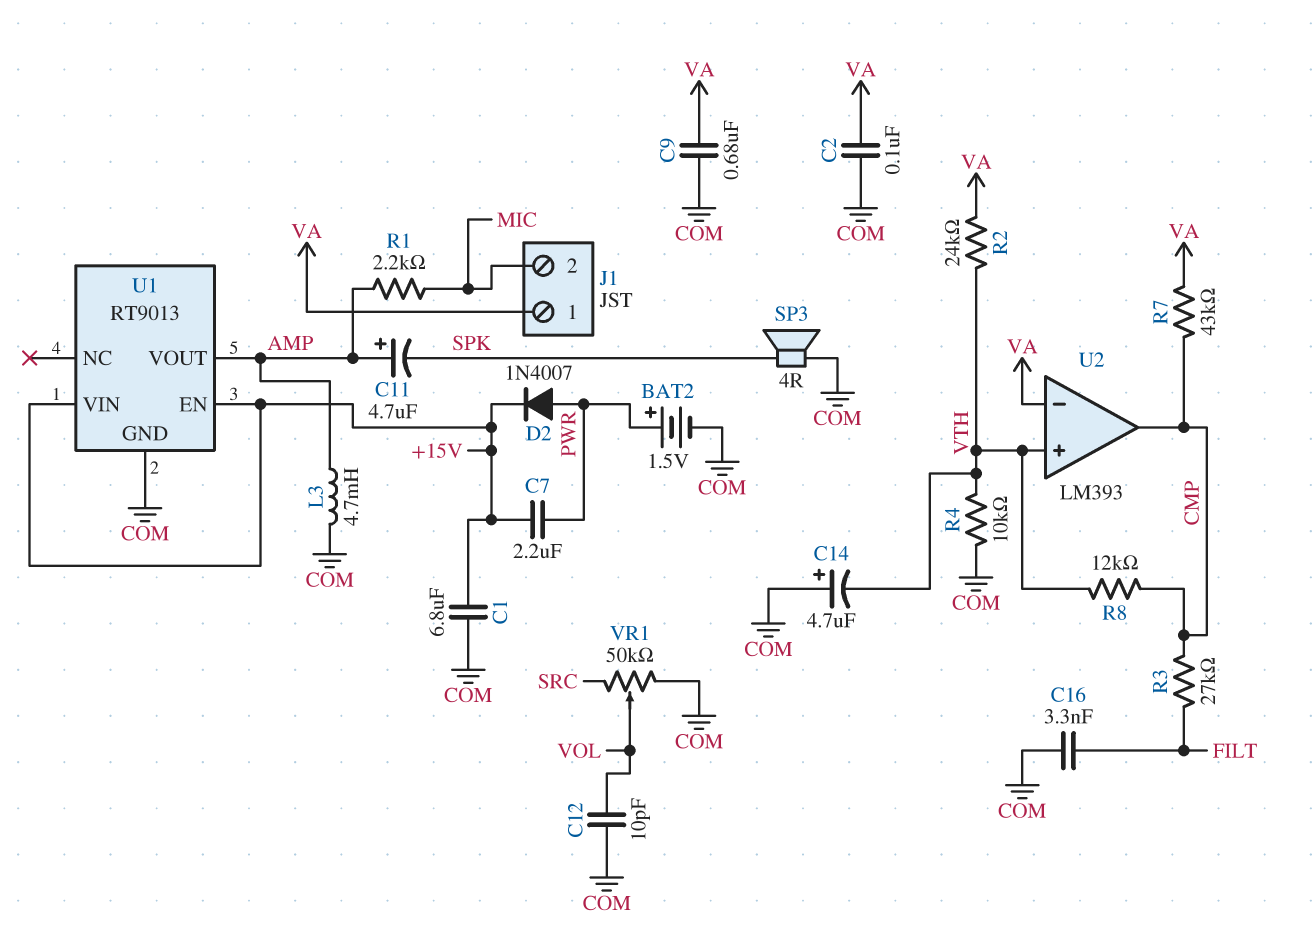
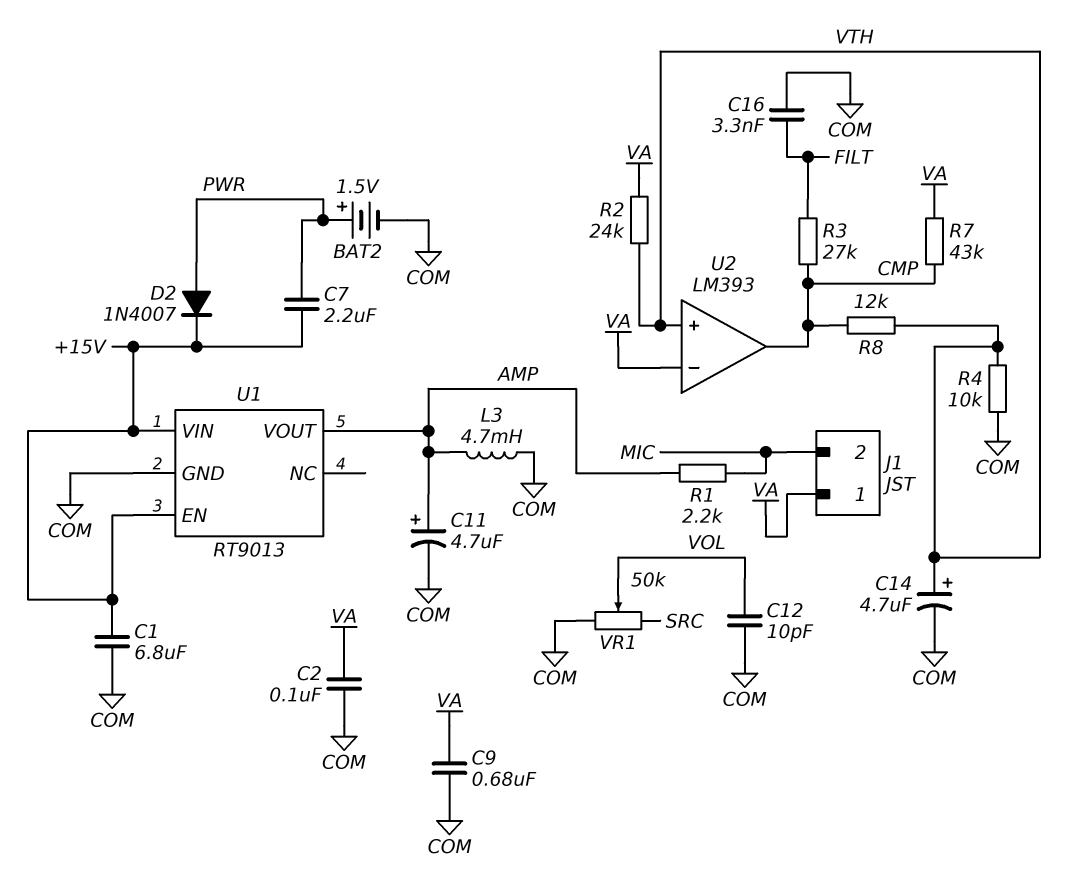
C11: 4.7uF (plus AMP, minus SPK) -> 4.7uF (plus AMP, minus COM)
C14: 4.7uF (plus COM, minus VTH) -> 4.7uF (plus VTH, minus COM)
SP3: speaker 4R (COM, SPK) -> none

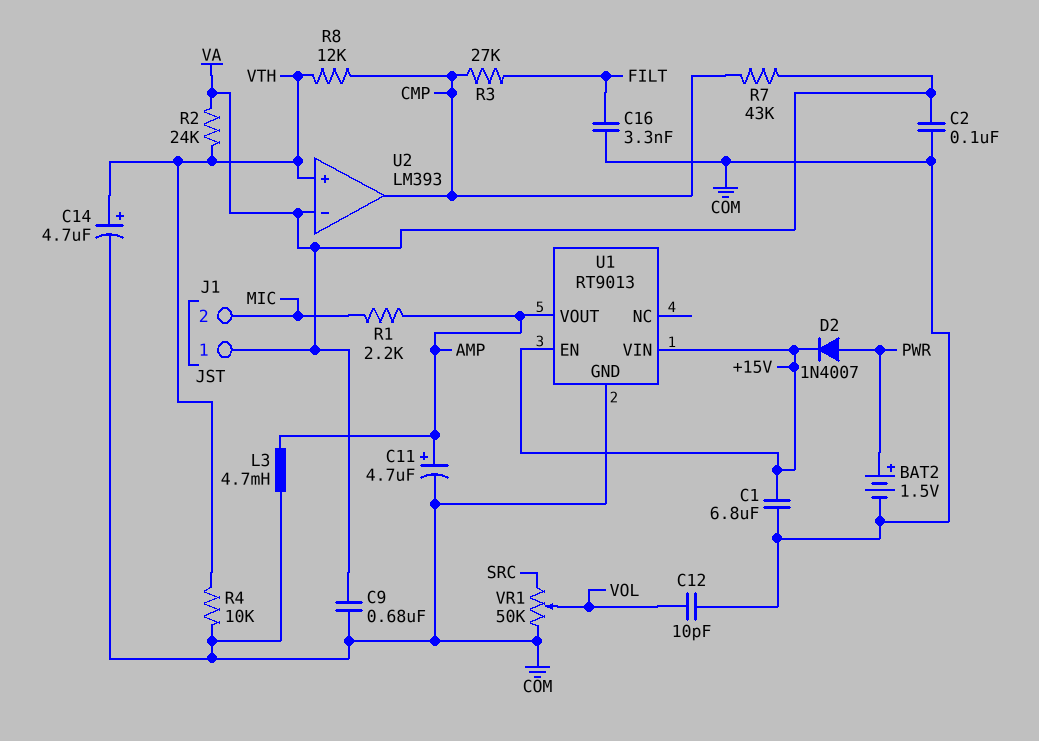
C7: 2.2uF (+15V, PWR) -> none

